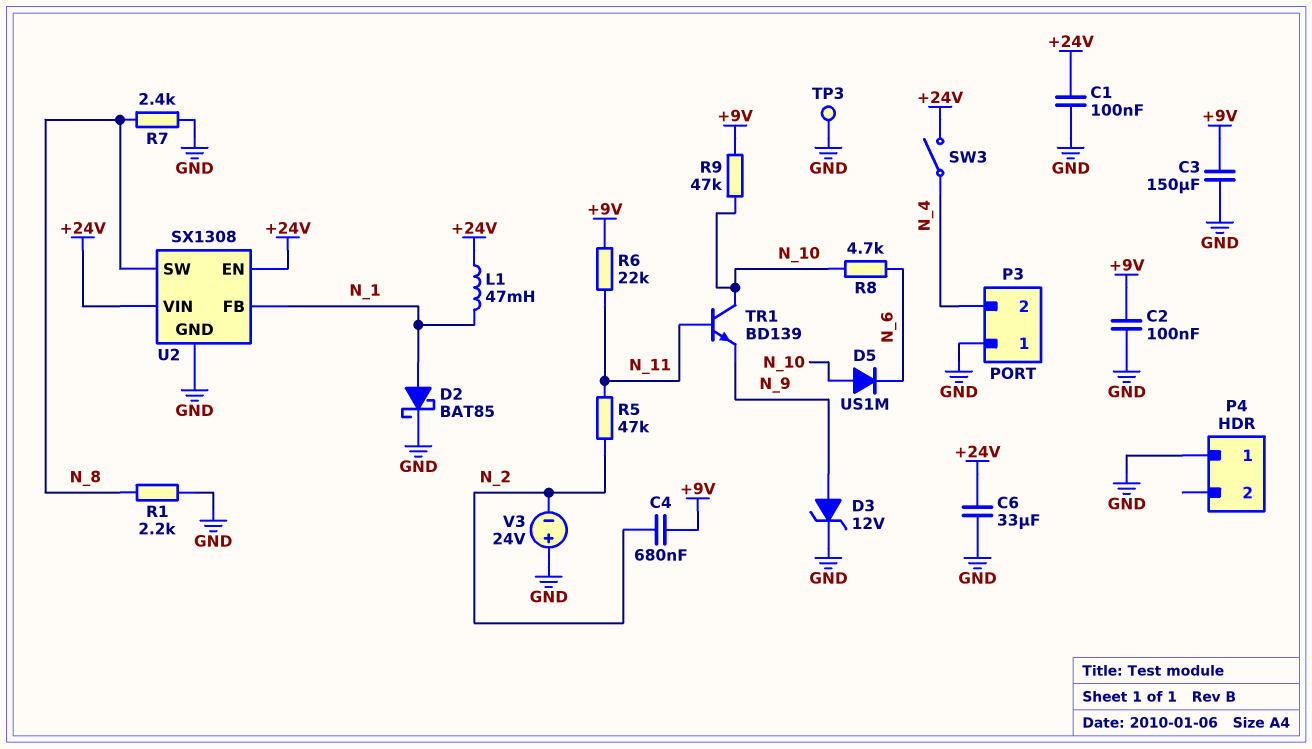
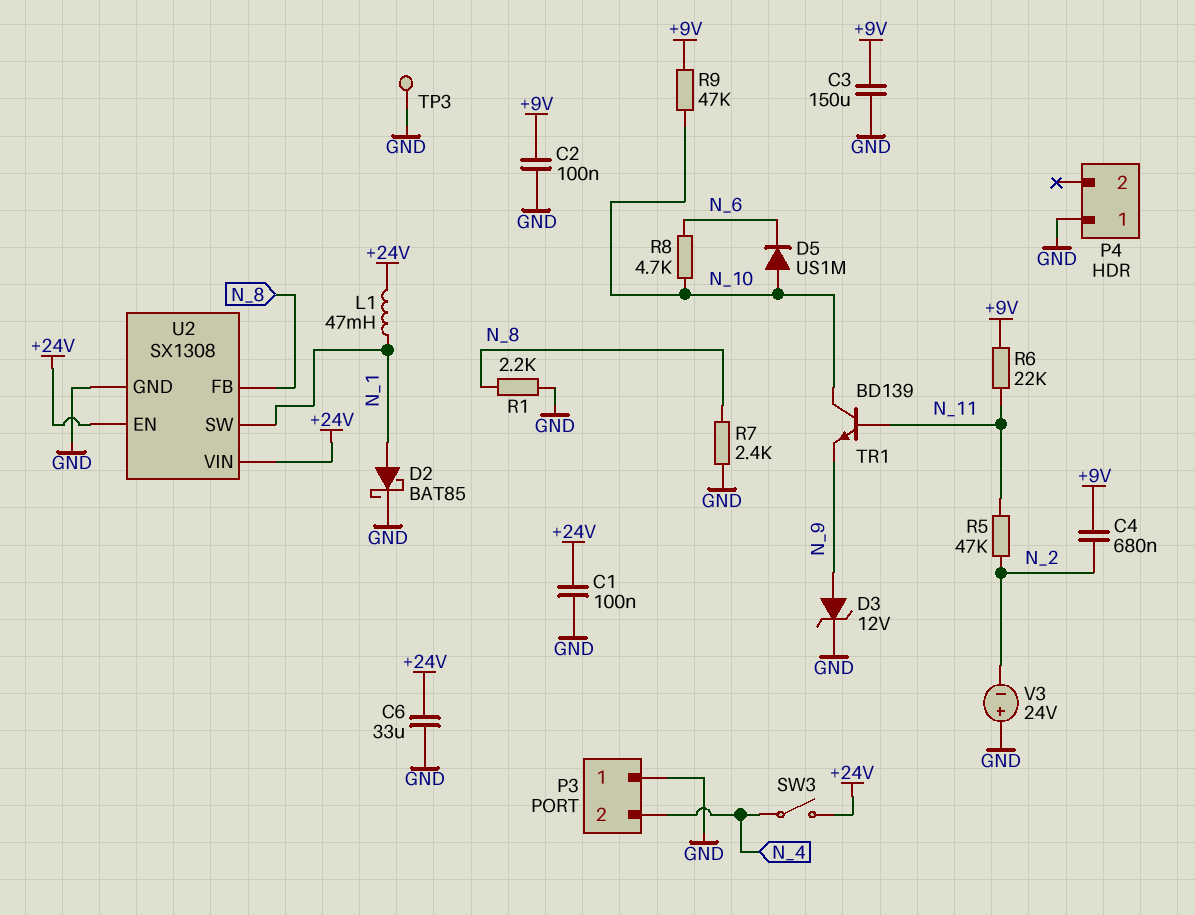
U2 pin FB: N_1 -> N_8
U2 pin SW: N_8 -> N_1

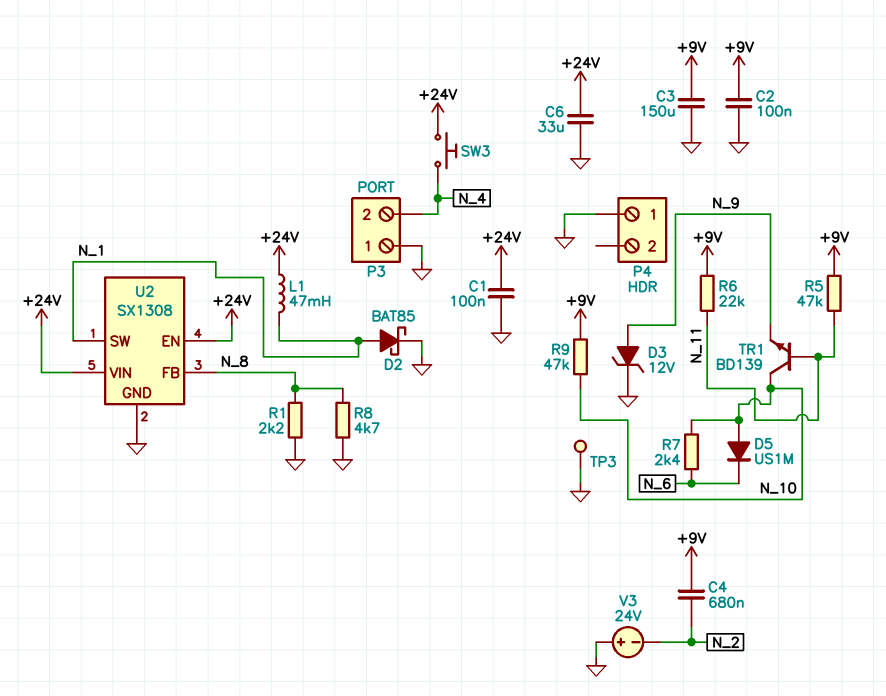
R5: 47k (N_2, N_11) -> 47k (+9V, N_11)
R7: 2.4k (GND, N_8) -> 2.4k (N_6, N_10)
R8: 4.7k (N_6, N_10) -> 4.7k (GND, N_8)
SW3: switch (+24V, N_4) -> button (+24V, N_4)

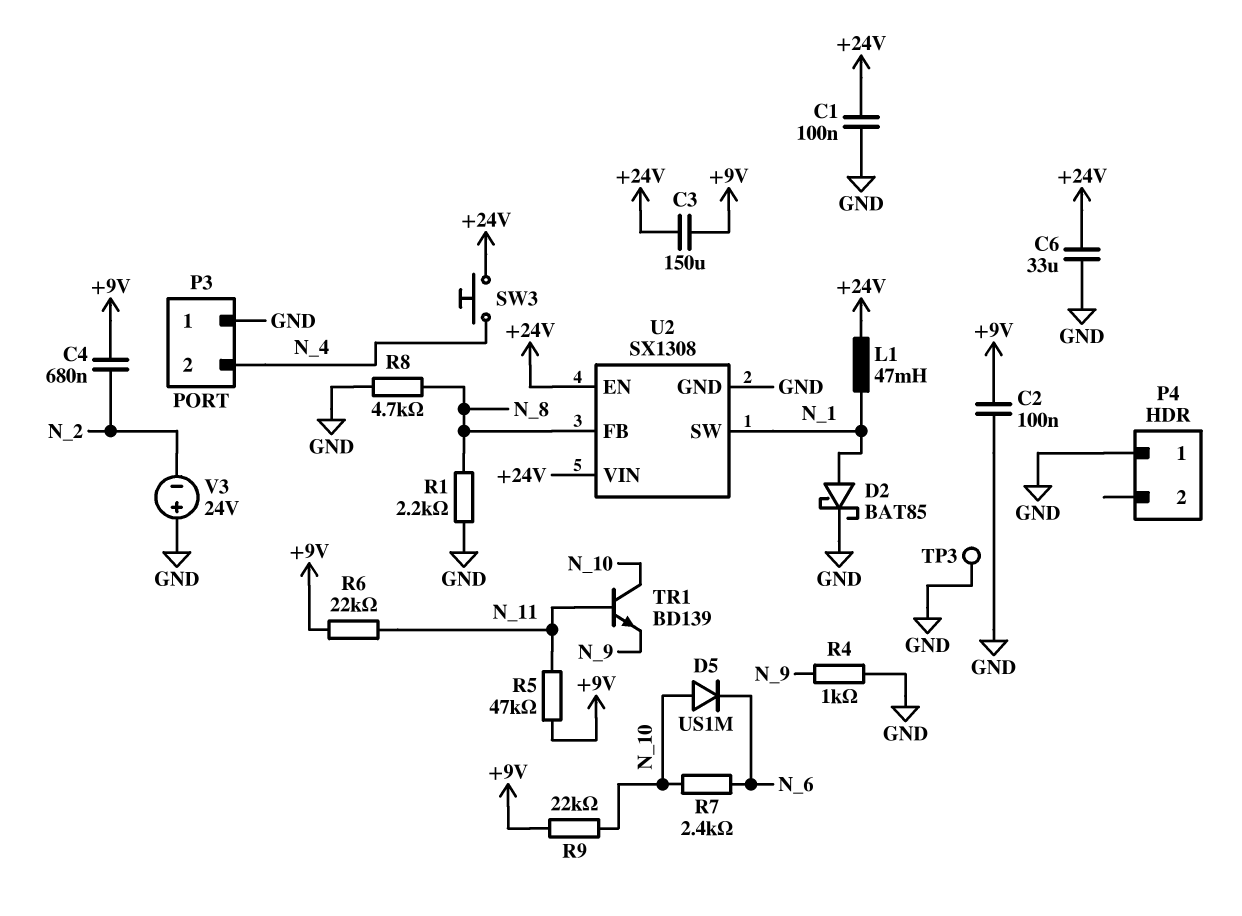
C3: 150uF (+9V, GND) -> 150uF (+9V, +24V)
D3: zener 12V (A N_9, K GND) -> none
R4: none -> 1k (GND, N_9)
R9: 47k (+9V, N_10) -> 22k (+9V, N_10)

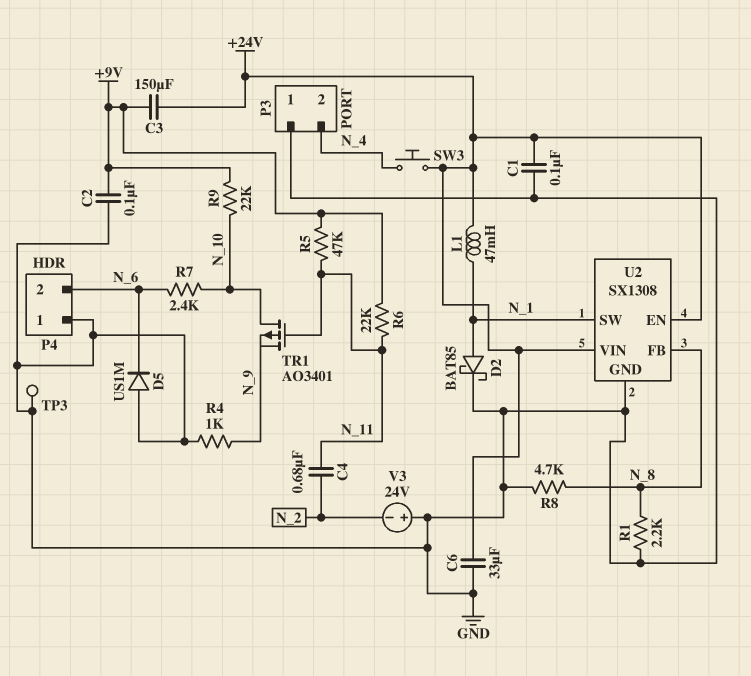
C4: 680nF (+9V, N_2) -> 680nF (N_2, N_11)
D5: diode US1M (A N_10, K N_6) -> diode US1M (A GND, K N_6)
P4 pin 2: none -> N_6
TR1: NPN BD139 (B N_11, C N_10, E N_9) -> PMOS AO3401 (G N_11, D N_10, S N_9)

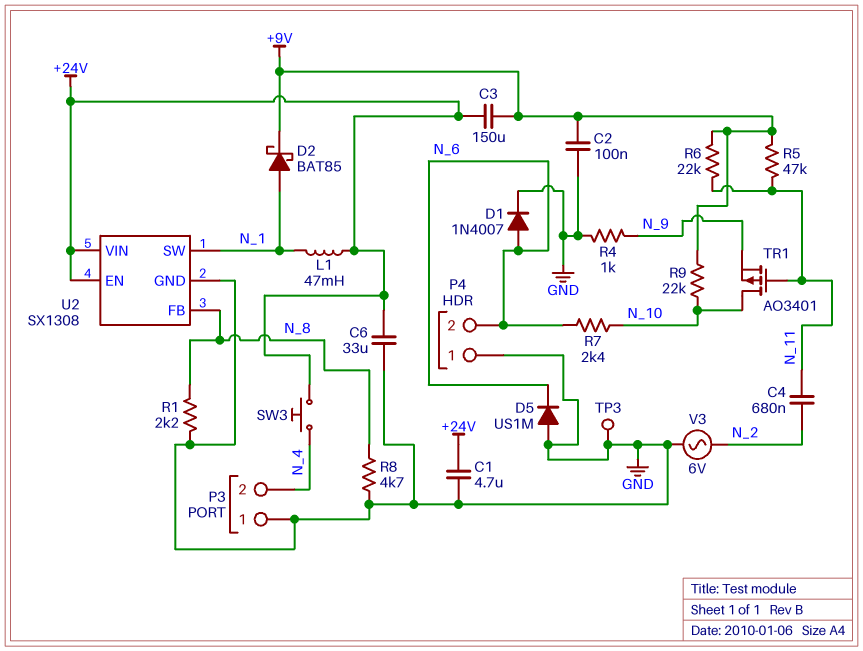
C1: 100nF (+24V, GND) -> 4.7uF (+24V, GND)
D1: none -> diode 1N4007 (A N_6, K GND)
D2: schottky BAT85 (A N_1, K GND) -> schottky BAT85 (A N_1, K +9V)
V3: 24V (plus GND, minus N_2) -> AC 6V (GND, N_2)

